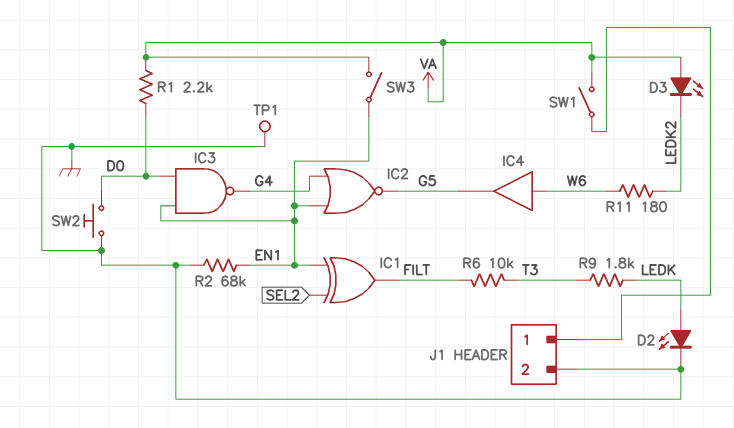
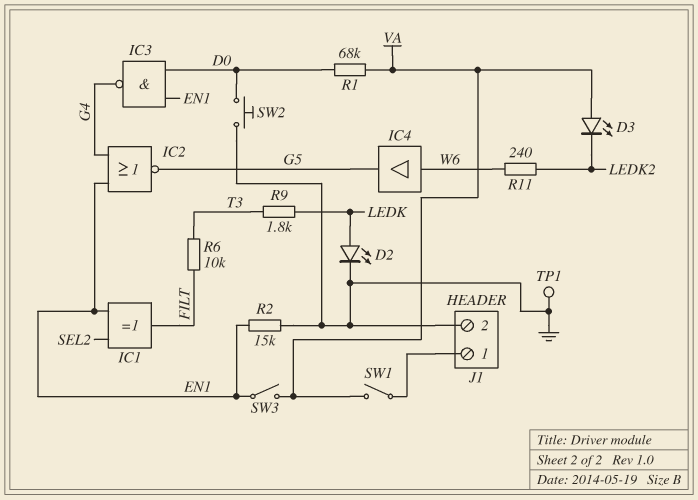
R1: 2.2k (D0, VA) -> 68k (D0, VA)
R2: 68k (EN1, GND) -> 15k (EN1, GND)
R11: 180 (LEDK2, W6) -> 240 (LEDK2, W6)

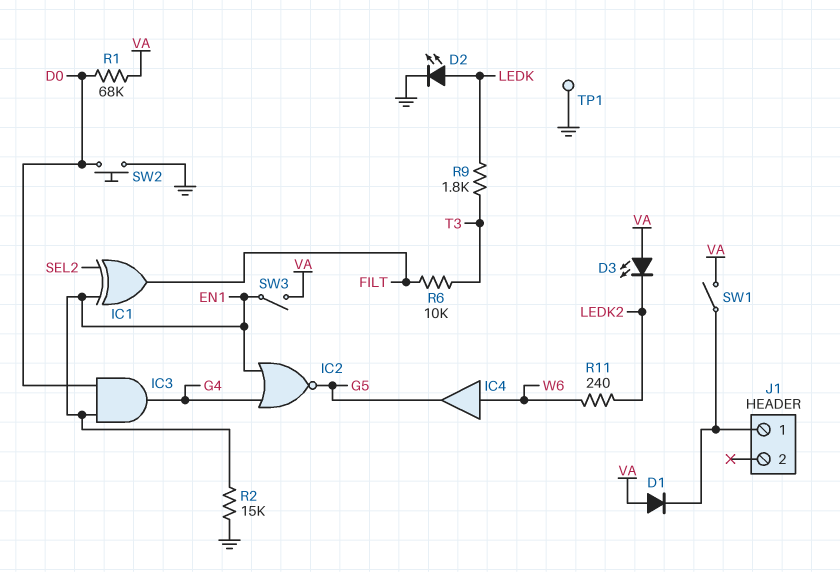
D1: none -> diode (A VA, K J1/1)
IC3: NAND (in D0, in EN1, out G4) -> AND (in D0, in EN1, out G4)
J1 pin 2: GND -> none

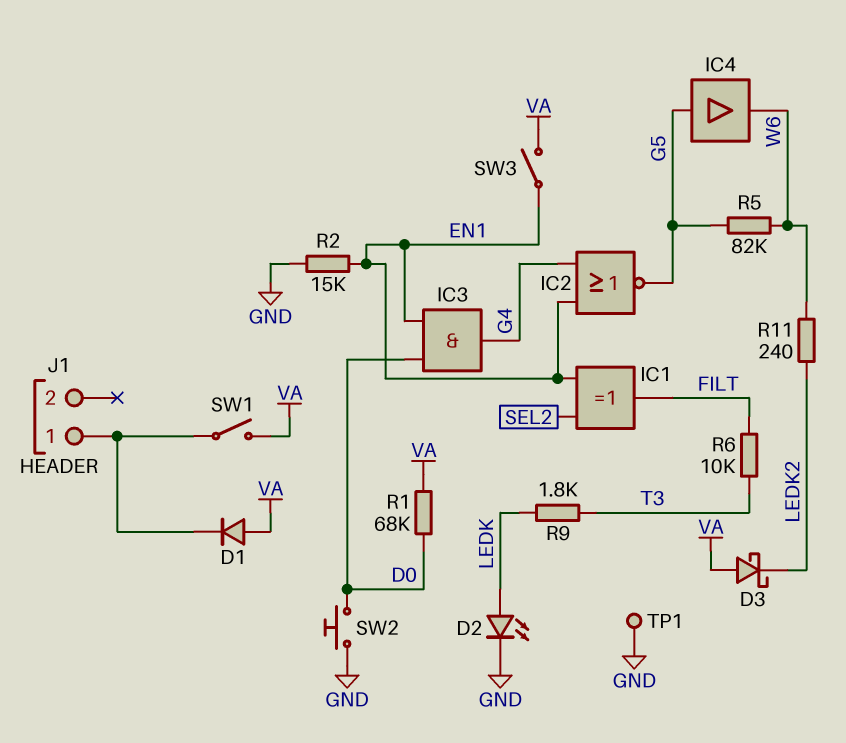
D3: LED (A VA, K LEDK2) -> schottky (A VA, K LEDK2)
IC4: buffer (in W6, out G5) -> buffer (in G5, out W6)
R5: none -> 82k (G5, W6)

